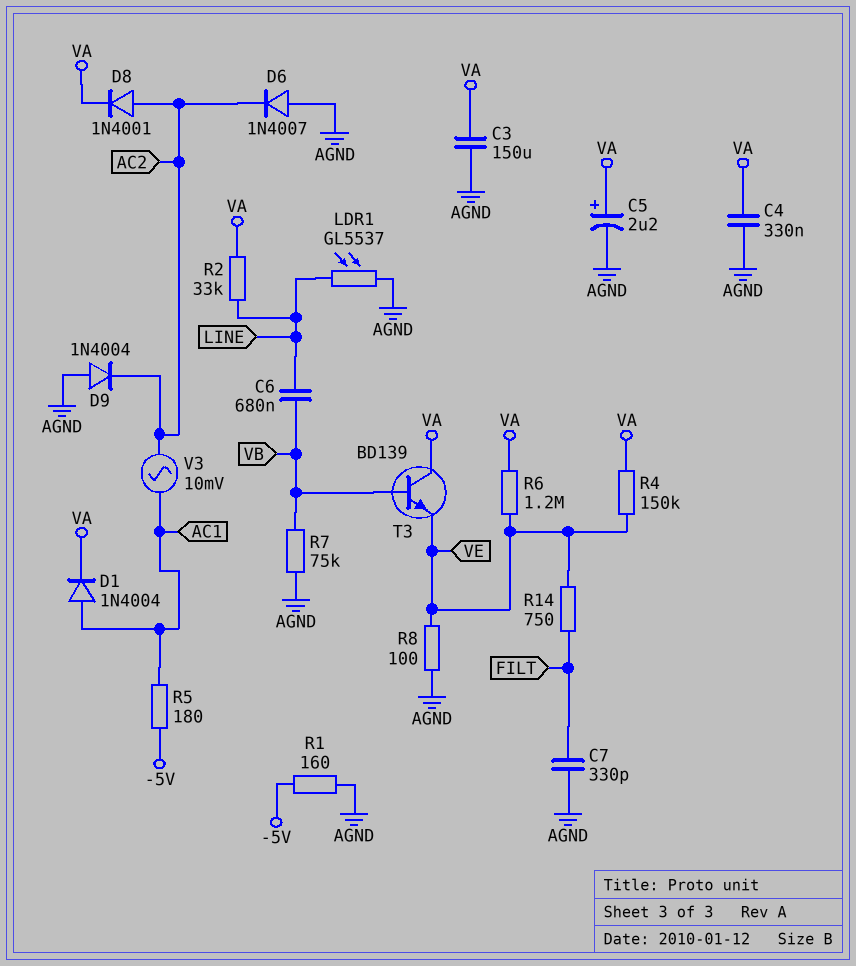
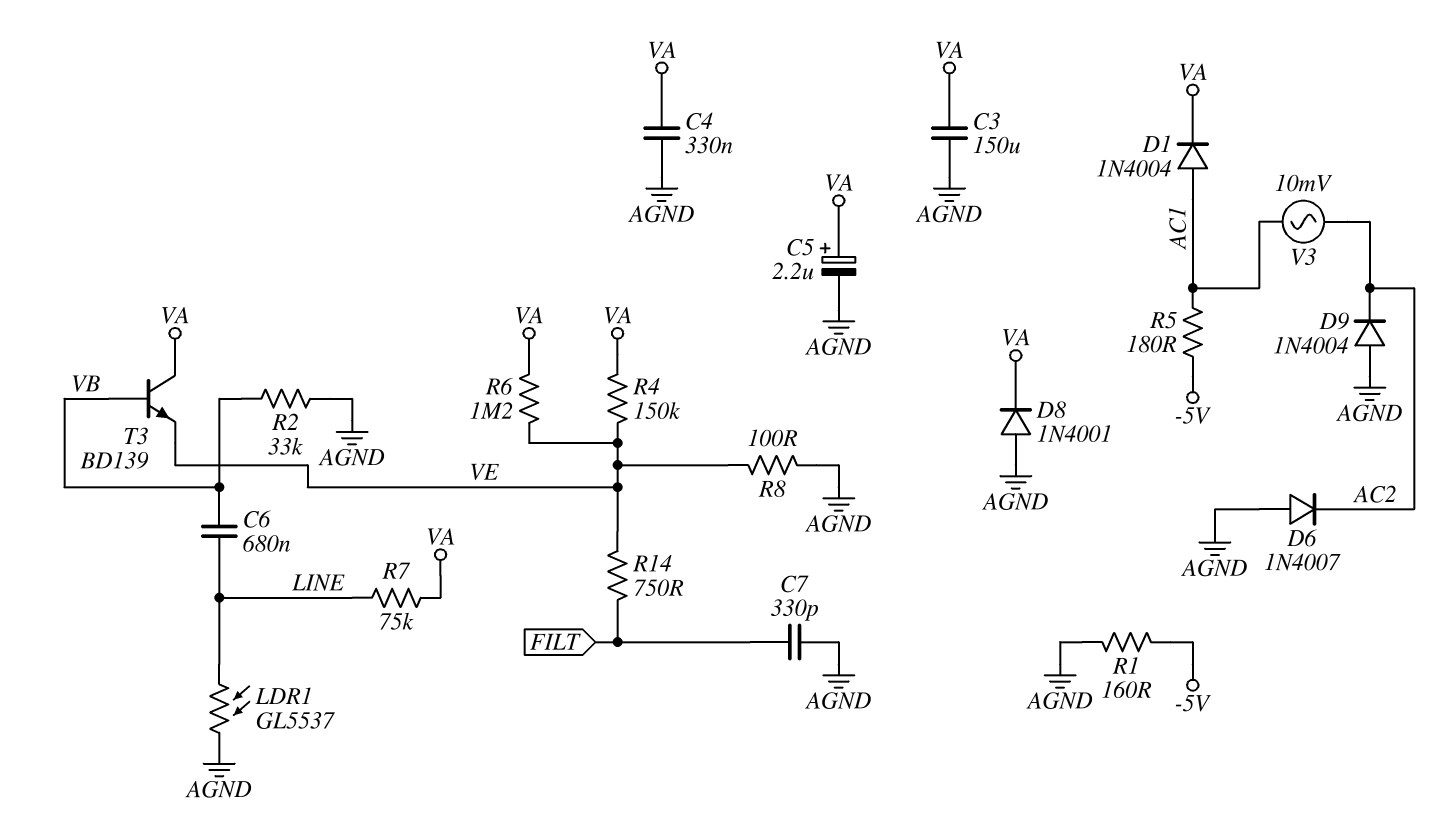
D8: diode 1N4001 (A AC2, K VA) -> diode 1N4001 (A AGND, K VA)
R2: 33k (LINE, VA) -> 33k (AGND, VB)
R7: 75k (AGND, VB) -> 75k (LINE, VA)

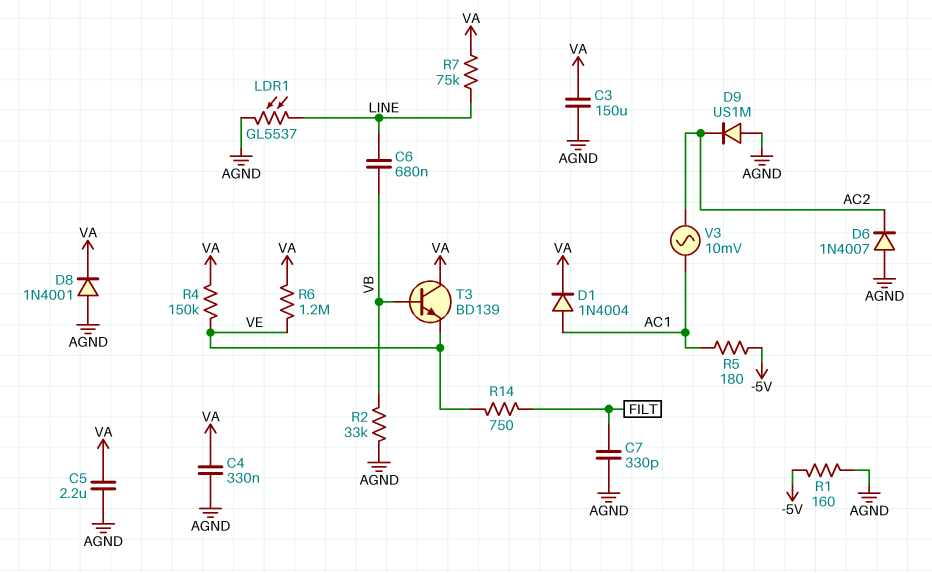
C5: 2.2uF (plus VA, minus AGND) -> 2.2uF (AGND, VA)
D9: diode 1N4004 (A AGND, K AC2) -> diode US1M (A AGND, K AC2)
R8: 100 (AGND, VE) -> none

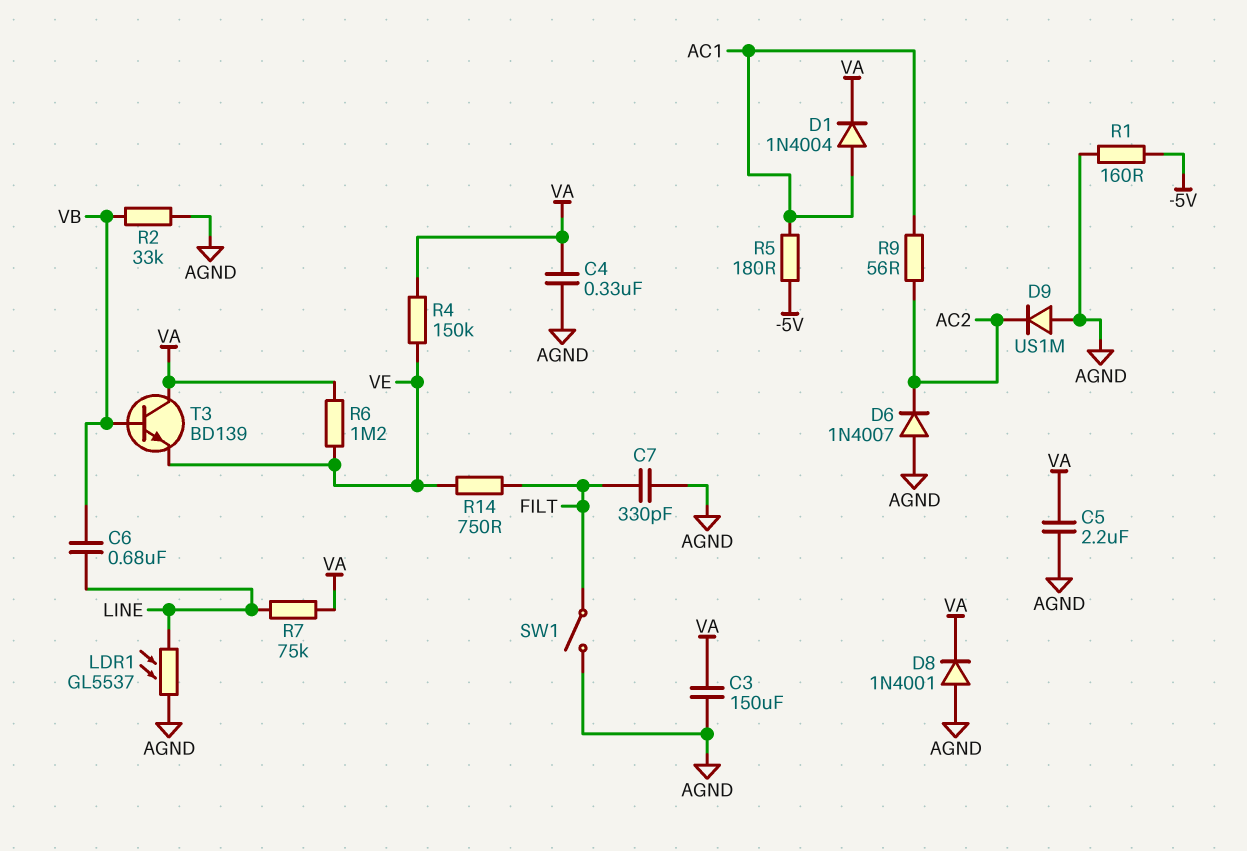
R9: none -> 56 (AC1, AC2)
SW1: none -> switch (AGND, FILT)
V3: AC 10mV (AC1, AC2) -> none

